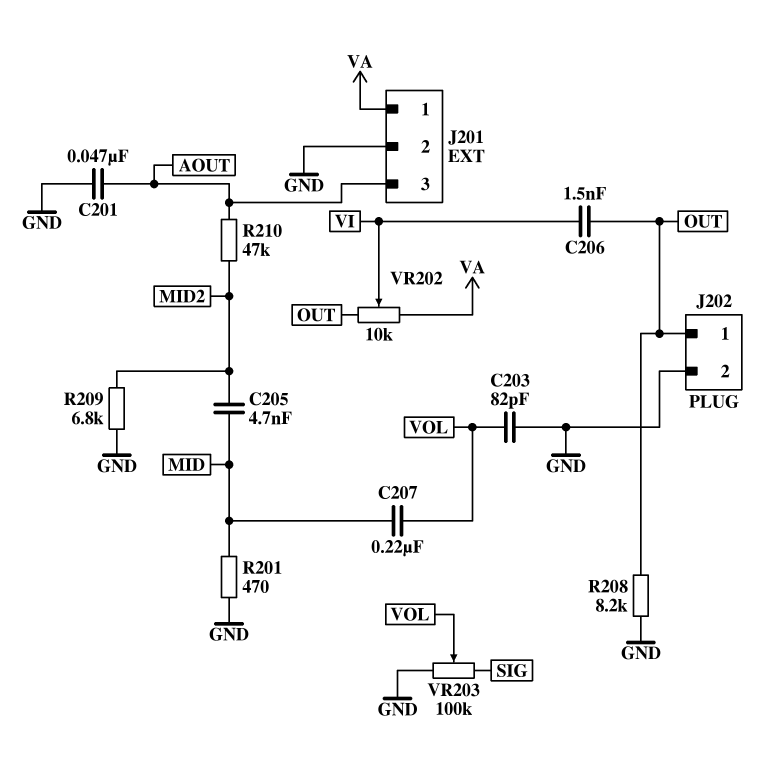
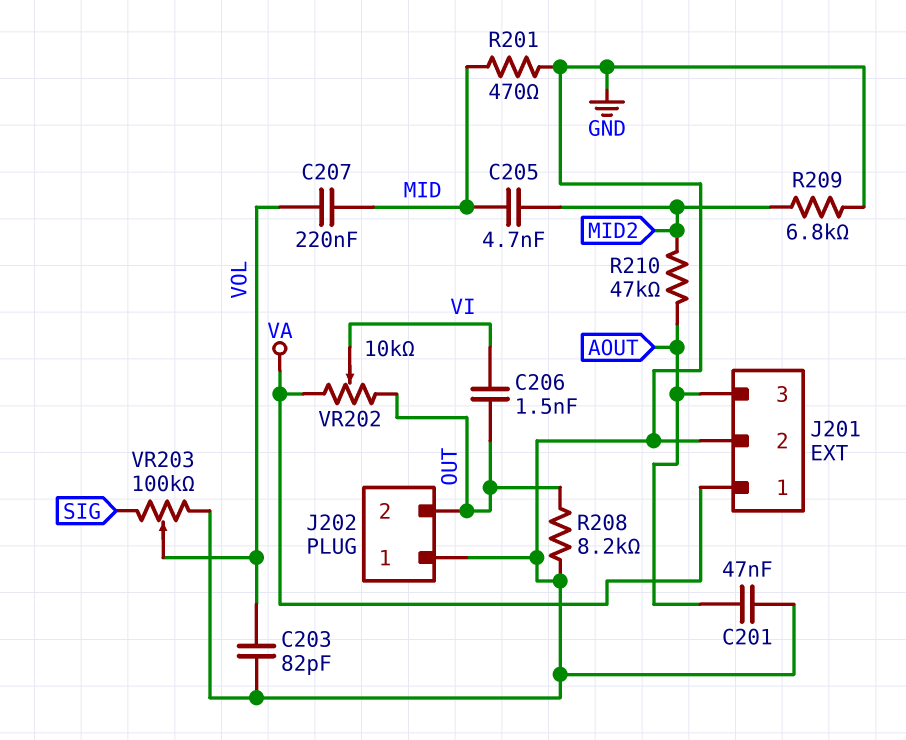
J202 pin 1: OUT -> GND
J202 pin 2: GND -> OUT

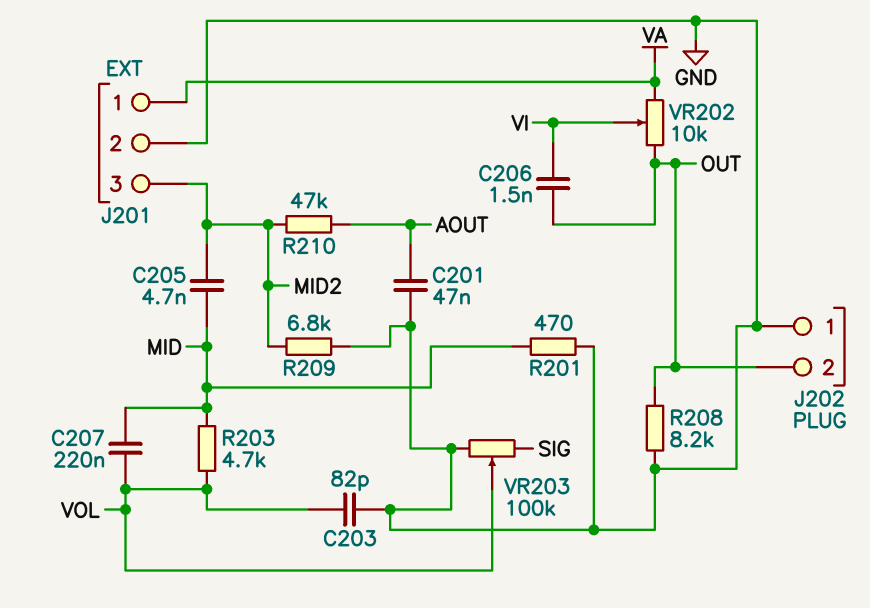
J201 pin 3: AOUT -> MID2
R203: none -> 4.7k (MID, VOL)

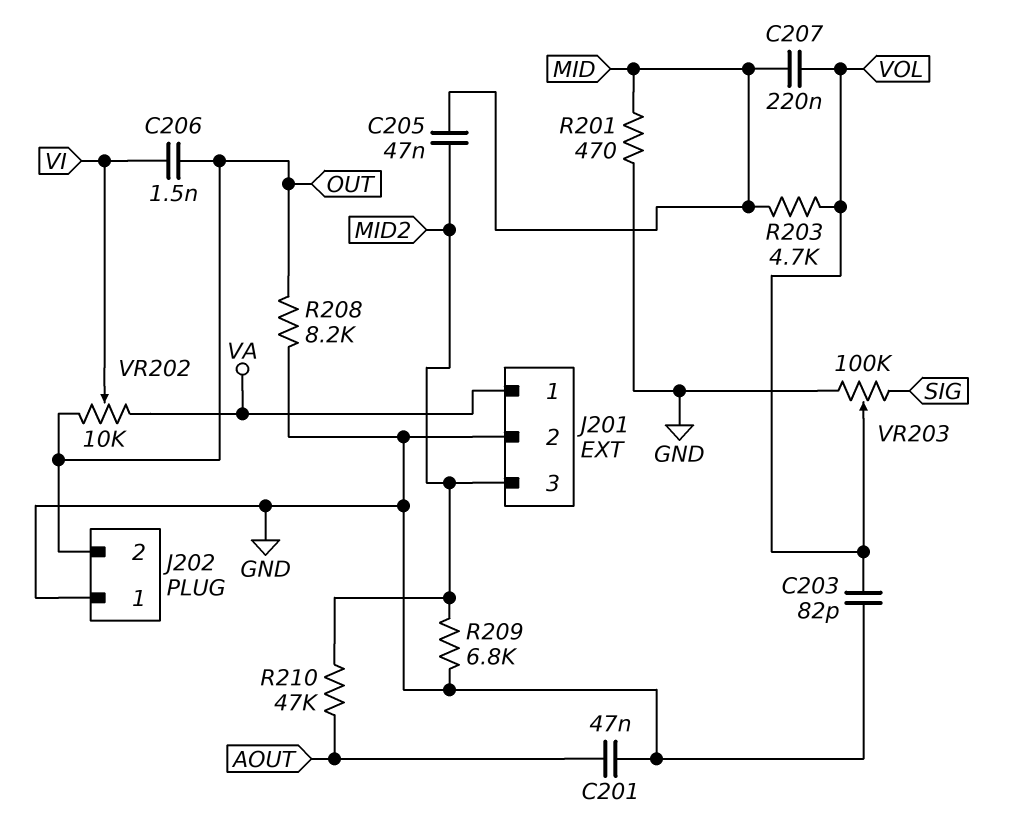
C205: 4.7nF (MID, MID2) -> 47nF (MID, MID2)

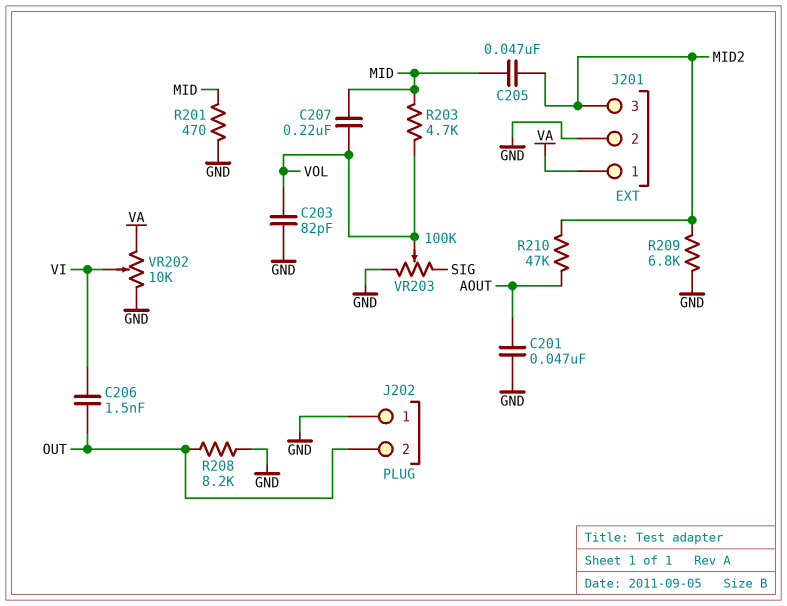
VR202: 10k (OUT, VA, wiper VI) -> 10k (GND, VA, wiper VI)

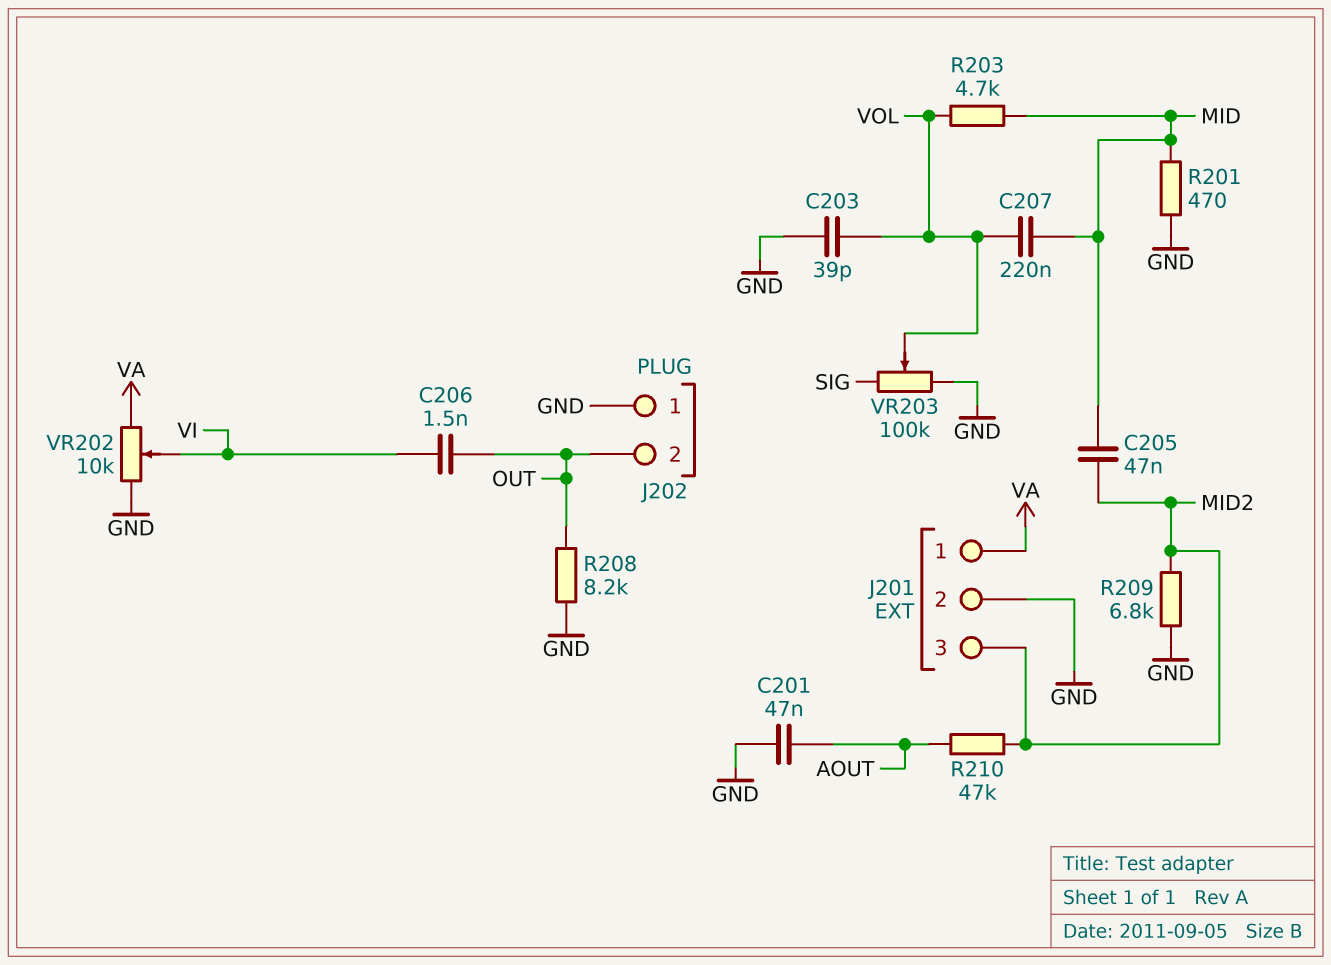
C203: 82pF (GND, VOL) -> 39pF (GND, VOL)

